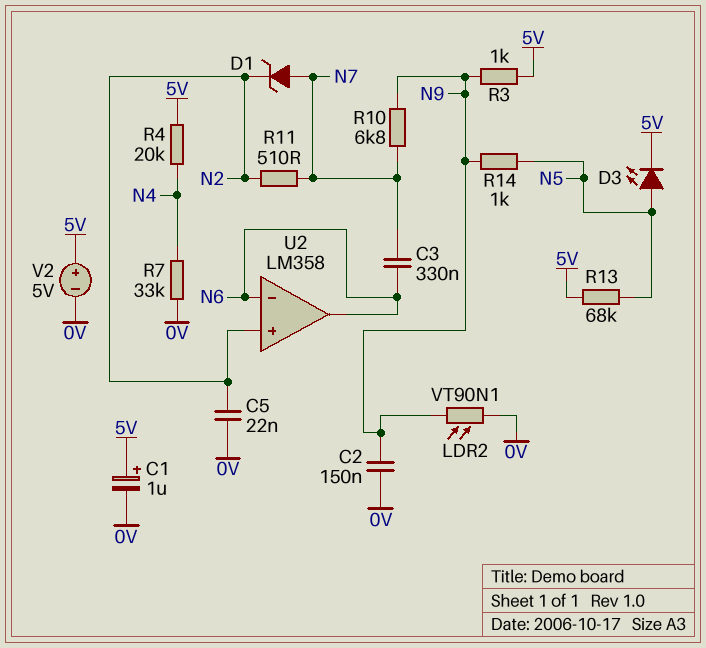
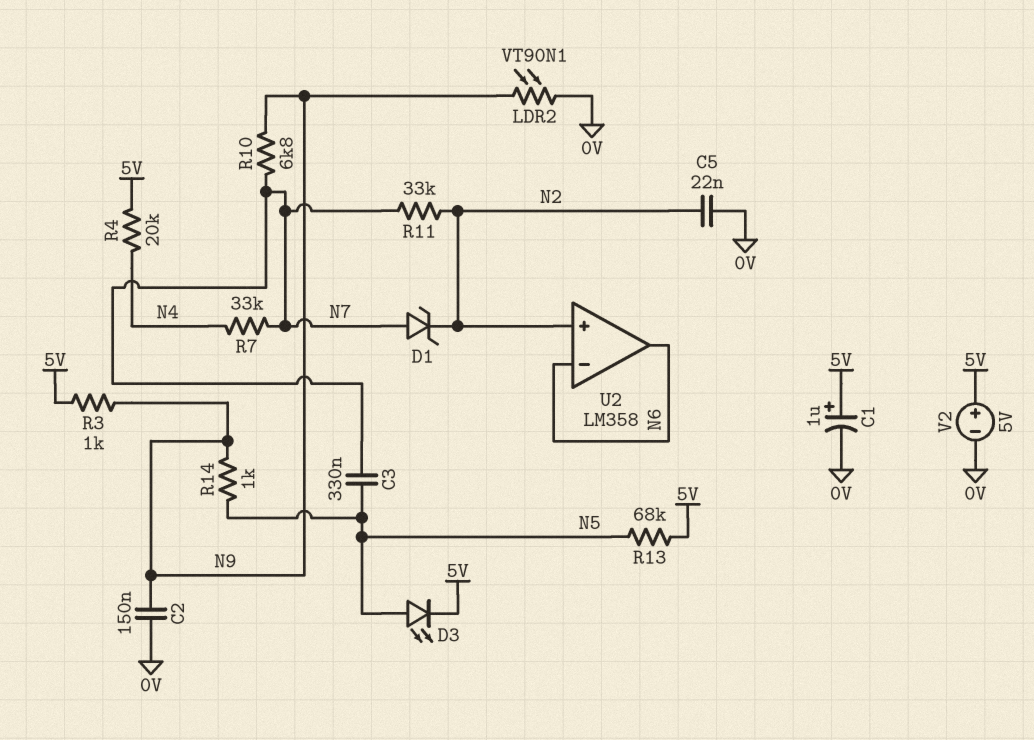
C3: 330nF (N6, N7) -> 330nF (N5, N7)
R7: 33k (0V, N4) -> 33k (N4, N7)
R11: 510 (N2, N7) -> 33k (N2, N7)

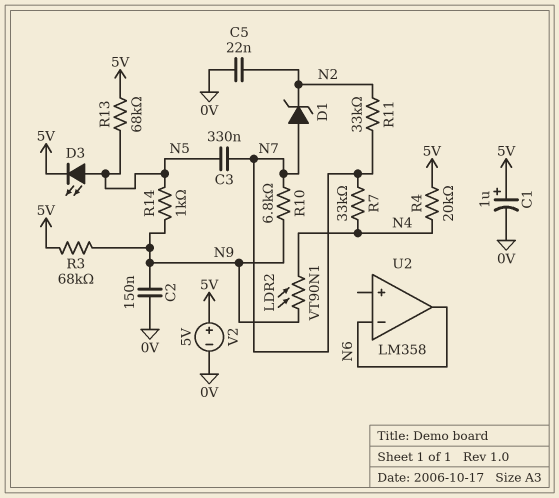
LDR2: VT90N1 (0V, N9) -> VT90N1 (N4, N9)
R3: 1k (5V, N9) -> 68k (5V, N9)
U2 pin in+: N2 -> none

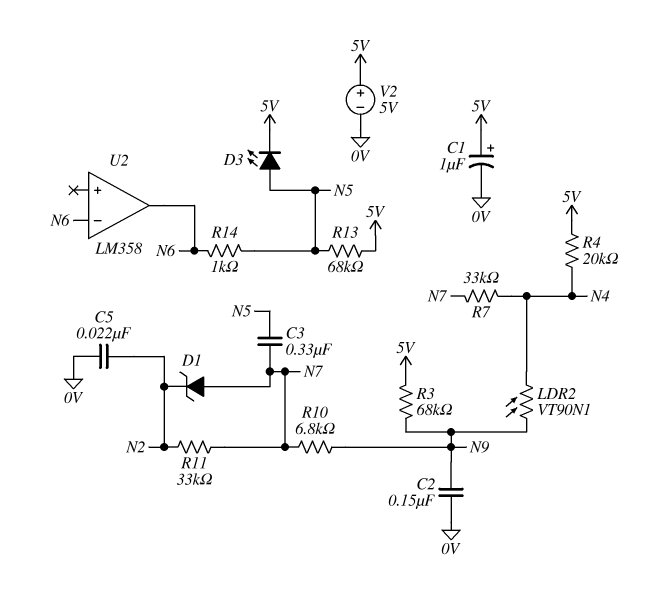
R14: 1k (N5, N9) -> 1k (N5, N6)

